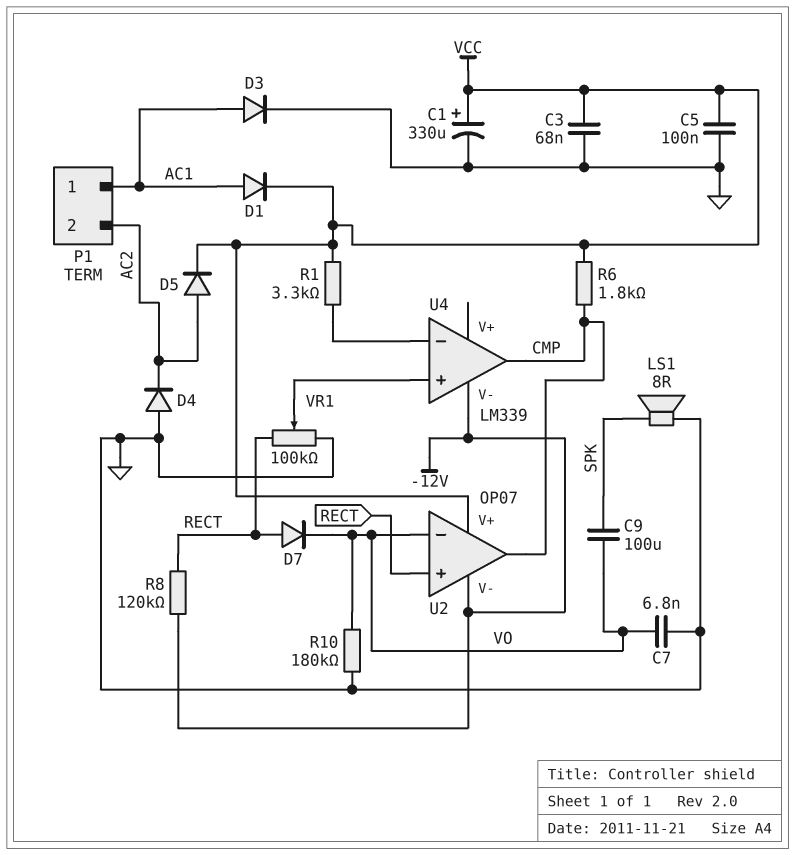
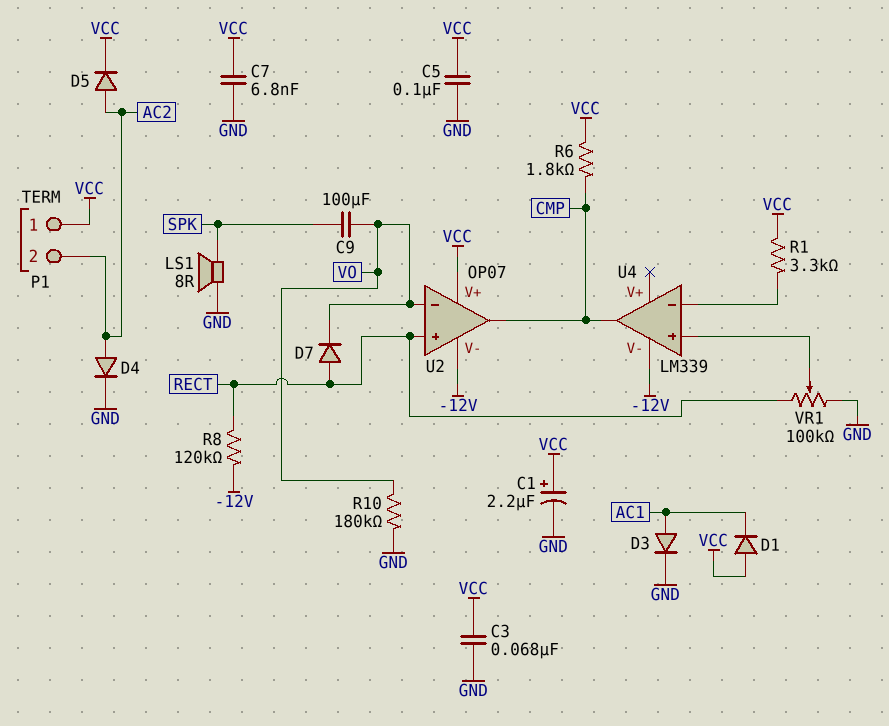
C1: 330uF (plus VCC, minus GND) -> 2.2uF (plus VCC, minus GND)
C7: 6.8nF (GND, VO) -> 6.8nF (GND, VCC)
D1: diode (A AC1, K VCC) -> diode (A VCC, K AC1)
D4: diode (A GND, K AC2) -> diode (A AC2, K GND)
P1 pin 1: AC1 -> VCC

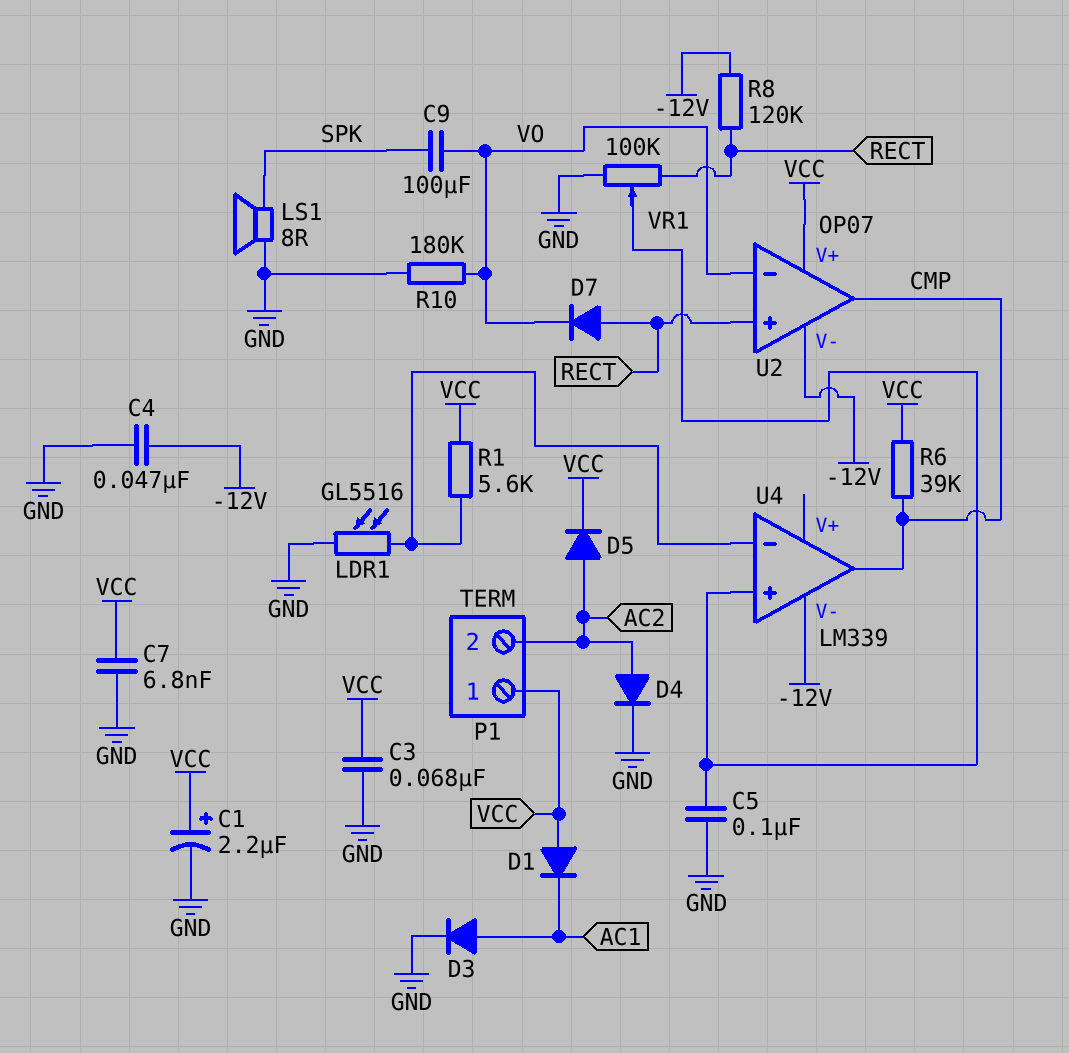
C4: none -> 47nF (-12V, GND)
C5: 100nF (GND, VCC) -> 100nF (GND, U4/in+)
LDR1: none -> GL5516 (GND, U4/in-)
R1: 3.3k (U4/in-, VCC) -> 5.6k (U4/in-, VCC)
R6: 1.8k (CMP, VCC) -> 39k (CMP, VCC)

